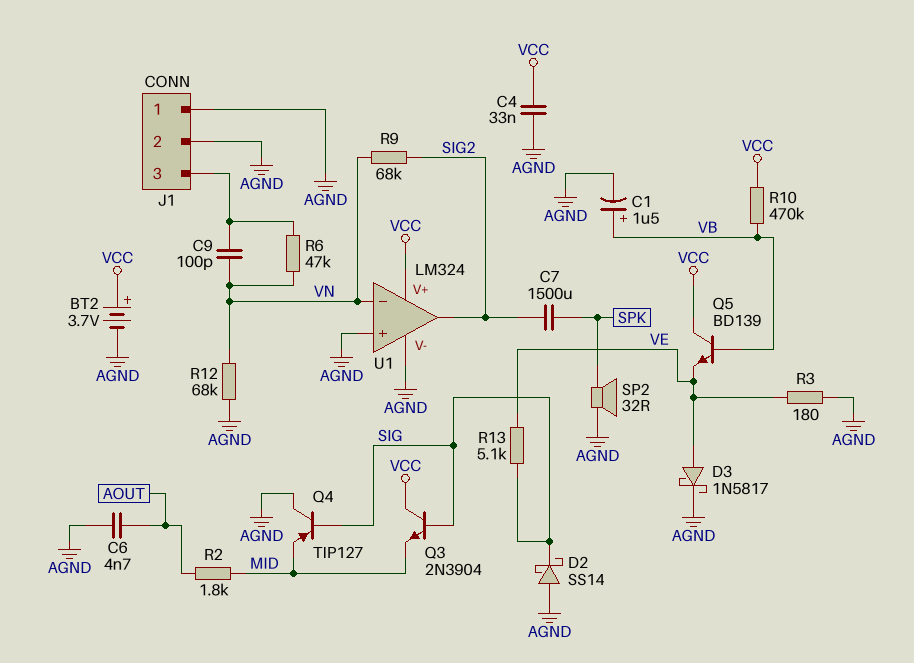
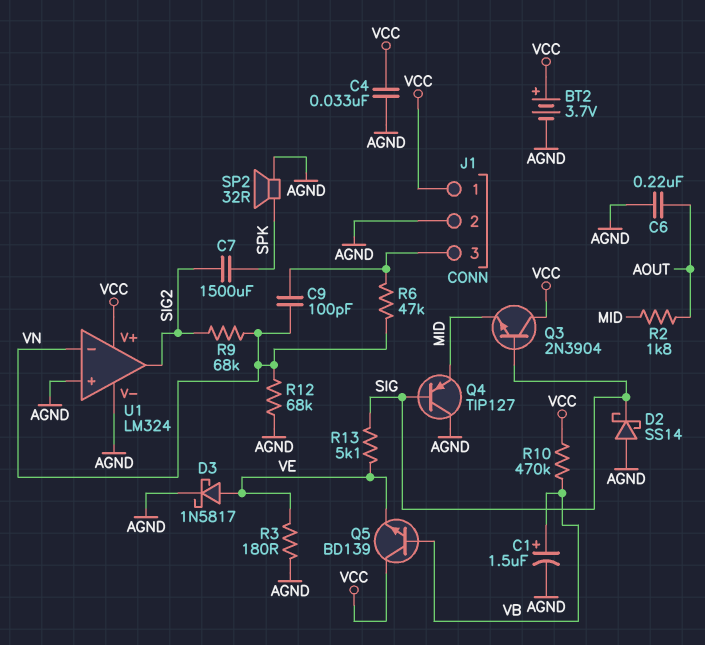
C6: 4.7nF (AGND, AOUT) -> 220nF (AGND, AOUT)
J1 pin 1: AGND -> VCC

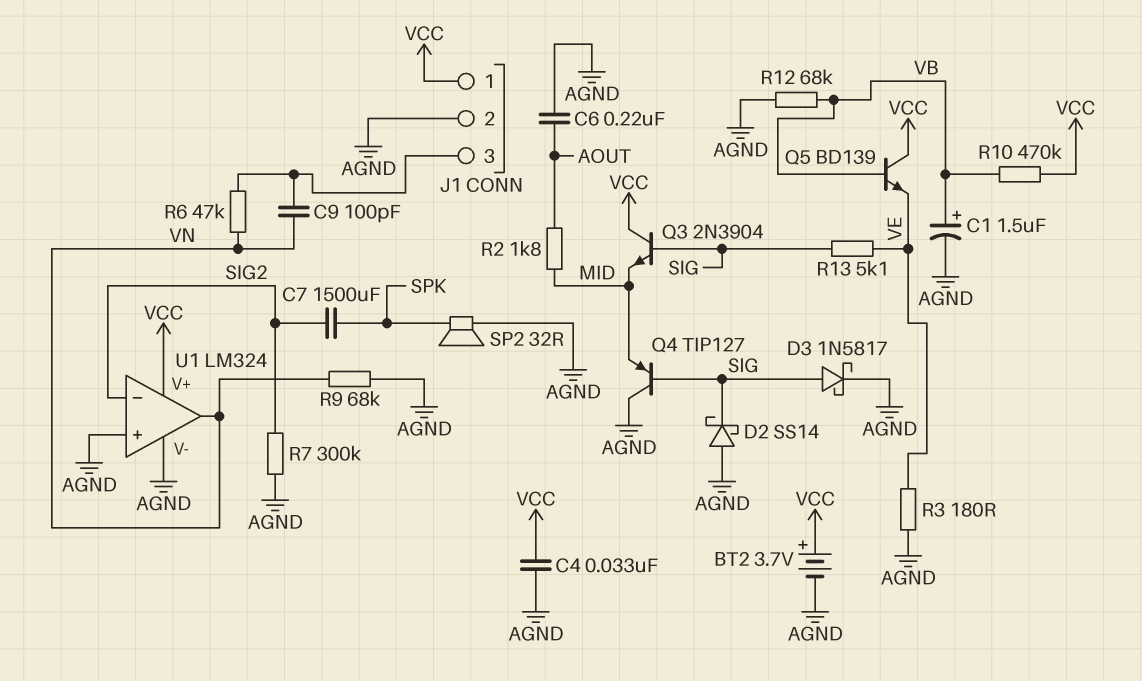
D3: schottky 1N5817 (A VE, K AGND) -> schottky 1N5817 (A SIG, K AGND)
R7: none -> 300k (AGND, SIG2)
R9: 68k (SIG2, VN) -> 68k (AGND, VN)
R12: 68k (AGND, VN) -> 68k (AGND, VB)
U1 pin in-: VN -> SIG2
U1 pin out: SIG2 -> VN

